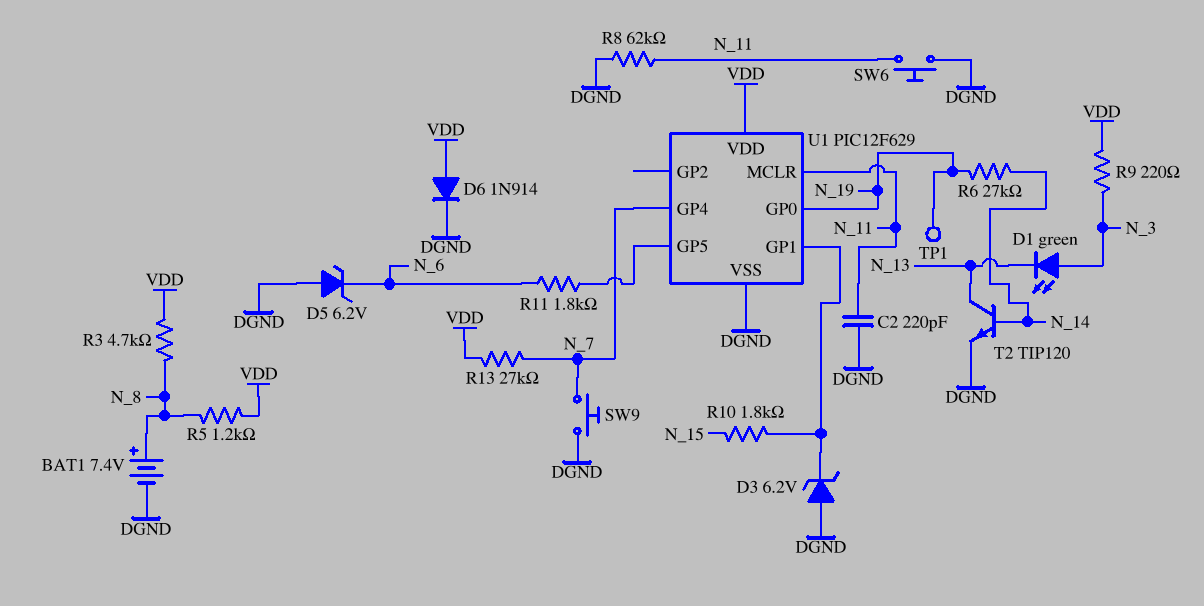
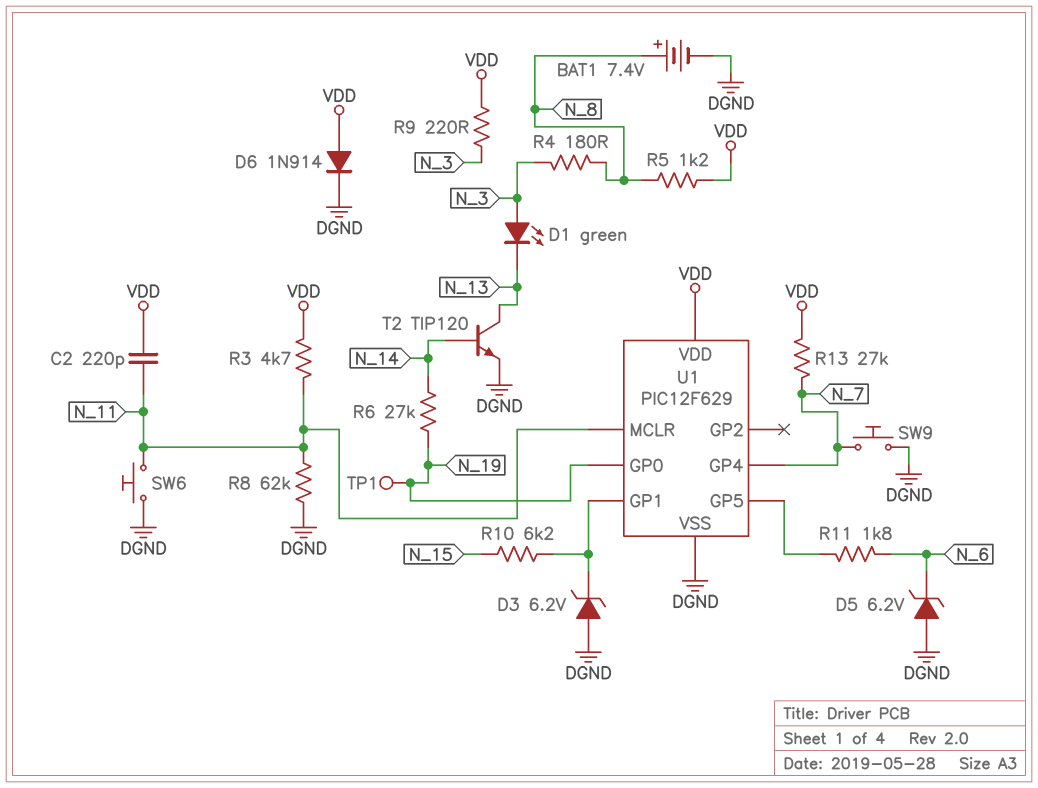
C2: 220pF (DGND, N_11) -> 220pF (N_11, VDD)
R3: 4.7k (N_8, VDD) -> 4.7k (N_11, VDD)
R4: none -> 180 (N_3, N_8)
R10: 1.8k (N_15, U1/GP1) -> 6.2k (N_15, U1/GP1)

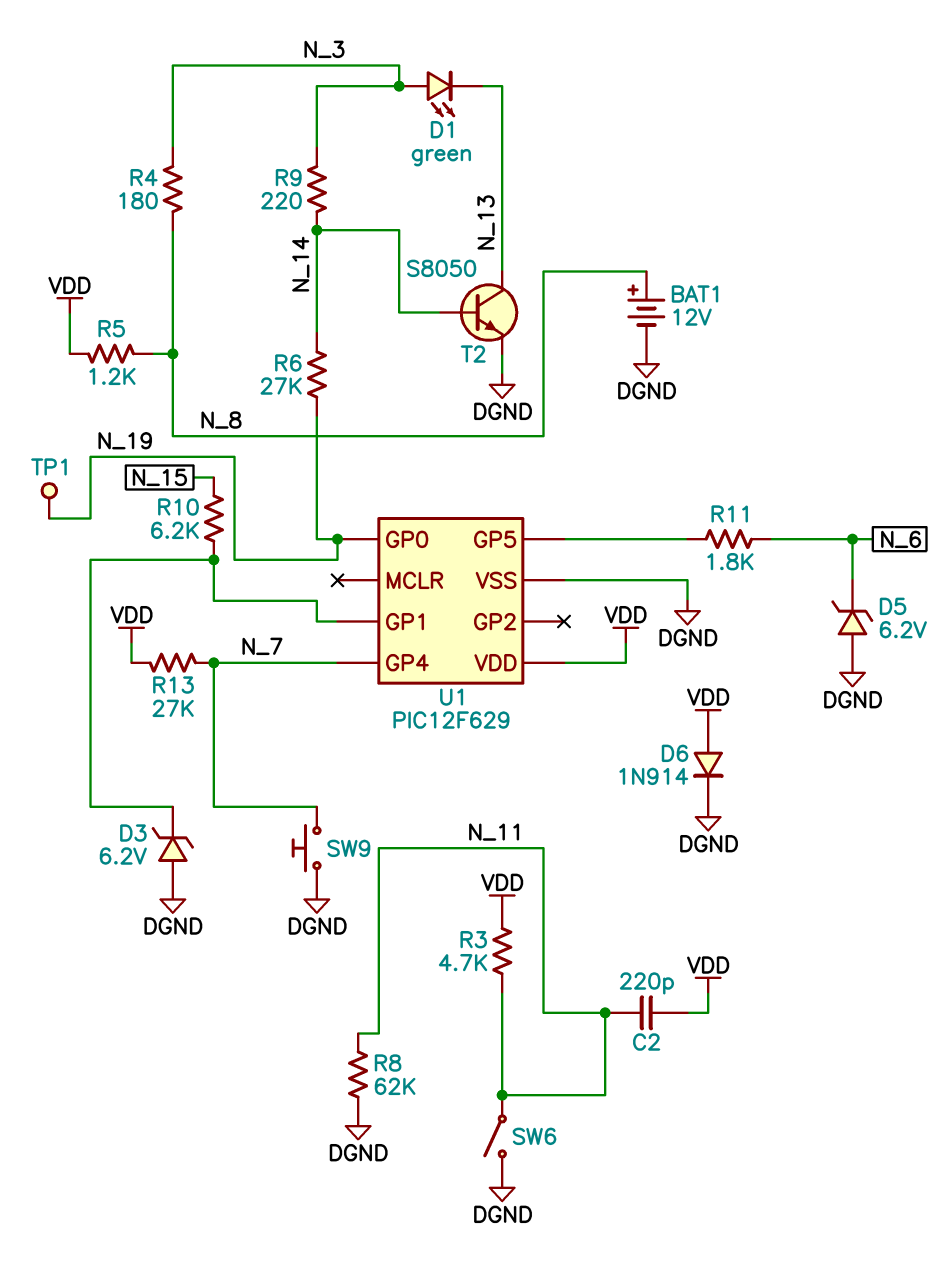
BAT1: 7.4V (plus N_8, minus DGND) -> 12V (plus N_8, minus DGND)
R9: 220 (N_3, VDD) -> 220 (N_3, N_14)
SW6: button (DGND, N_11) -> switch (DGND, N_11)
T2: NPN TIP120 (B N_14, C N_13, E DGND) -> NPN S8050 (B N_14, C N_13, E DGND)
U1 pin MCLR: N_11 -> none

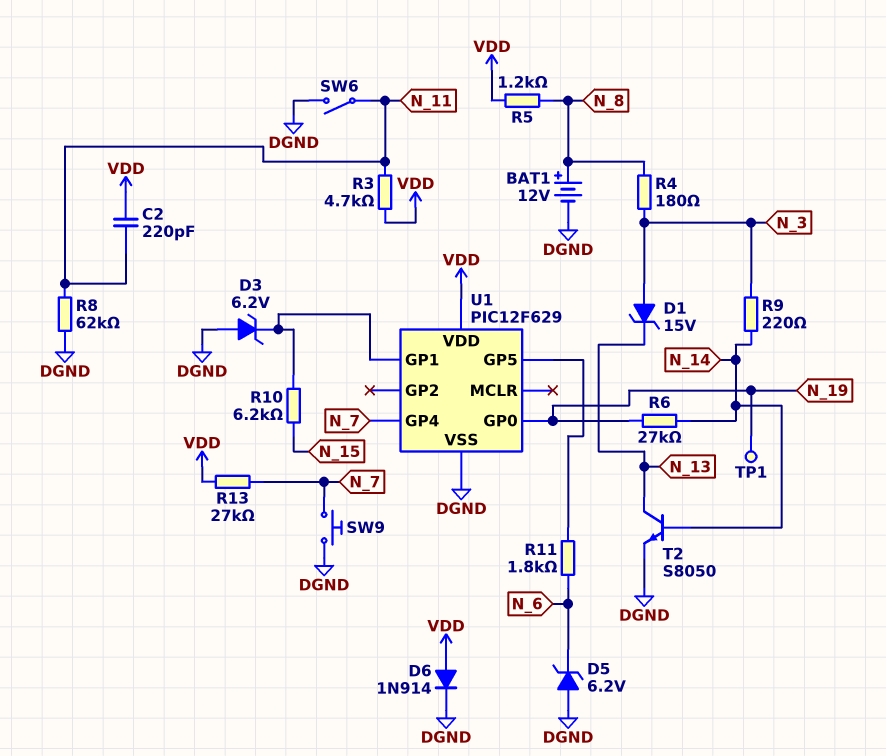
D1: LED green (A N_3, K N_13) -> zener 15V (A N_3, K N_13)

